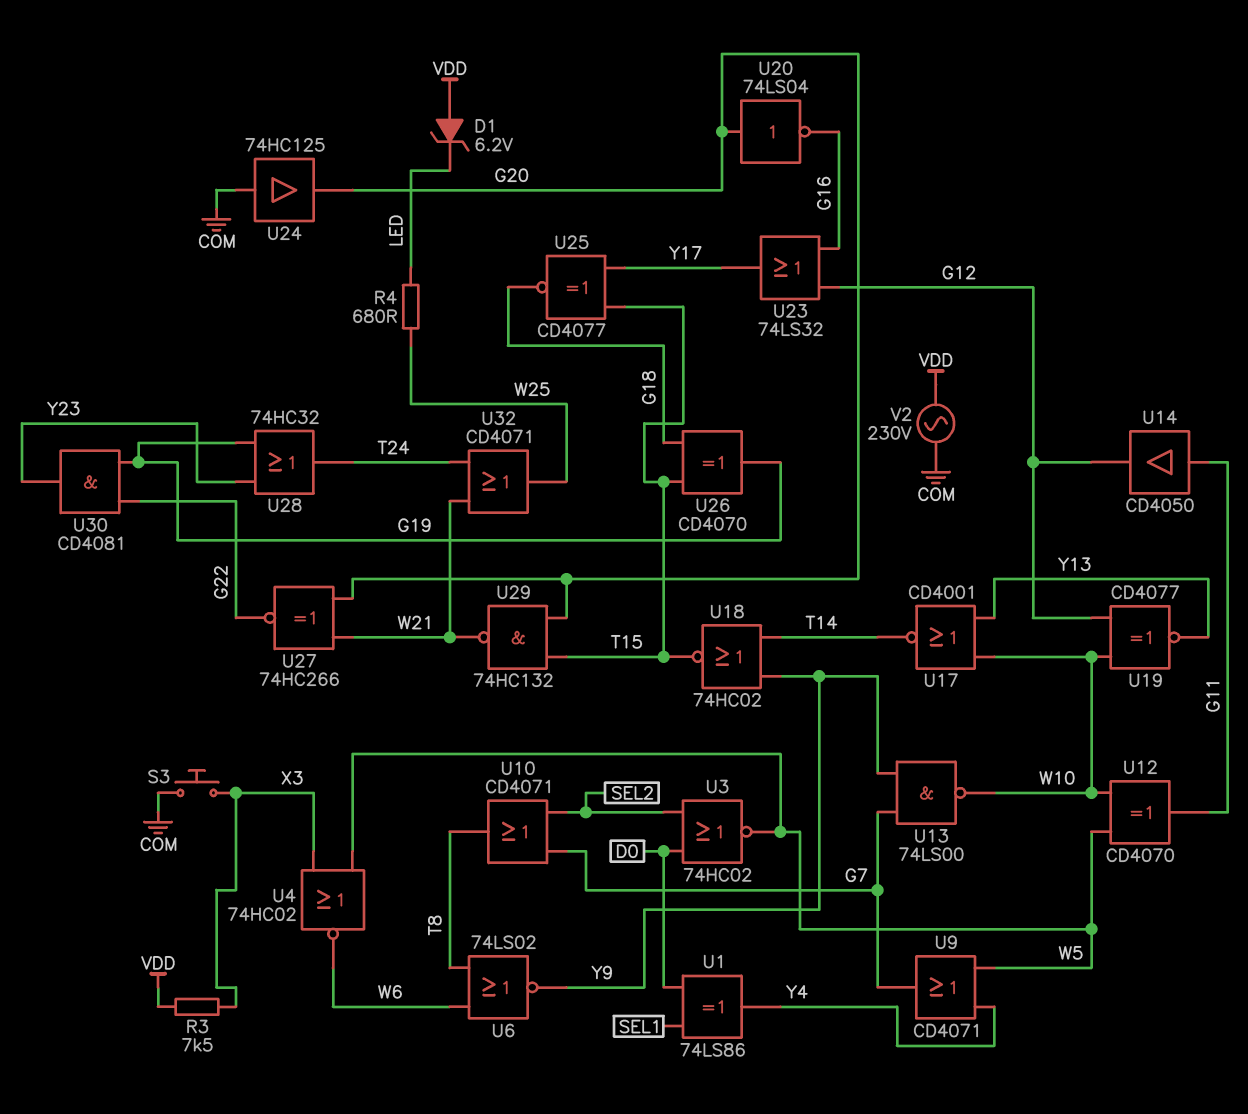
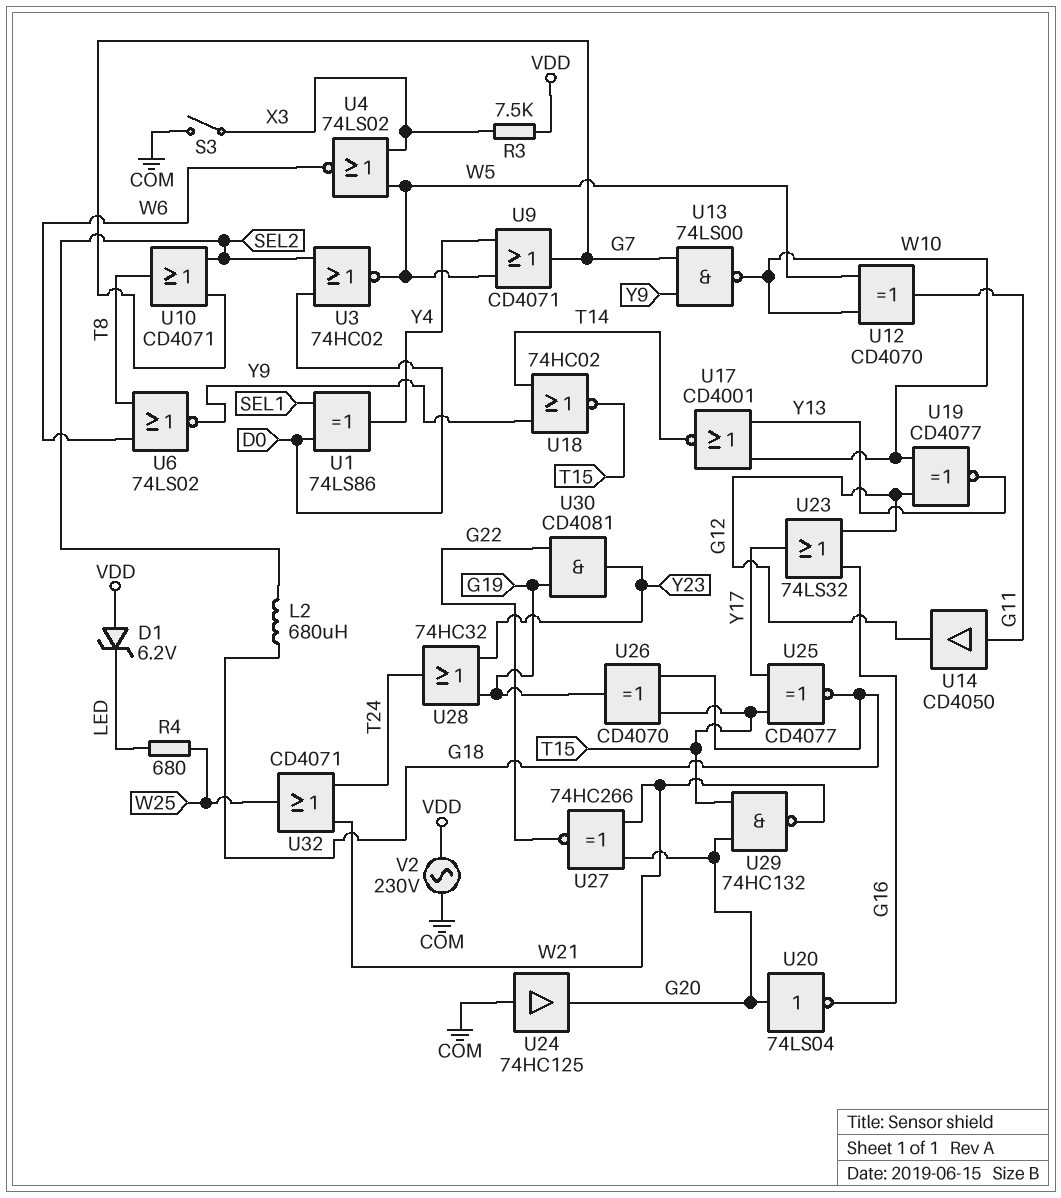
L2: none -> 680uH (G18, SEL2)
S3: button (COM, X3) -> switch (COM, X3)
U4: NOR 74HC02 (in W5, in X3, out W6) -> NOR 74LS02 (in W5, in X3, out W6)

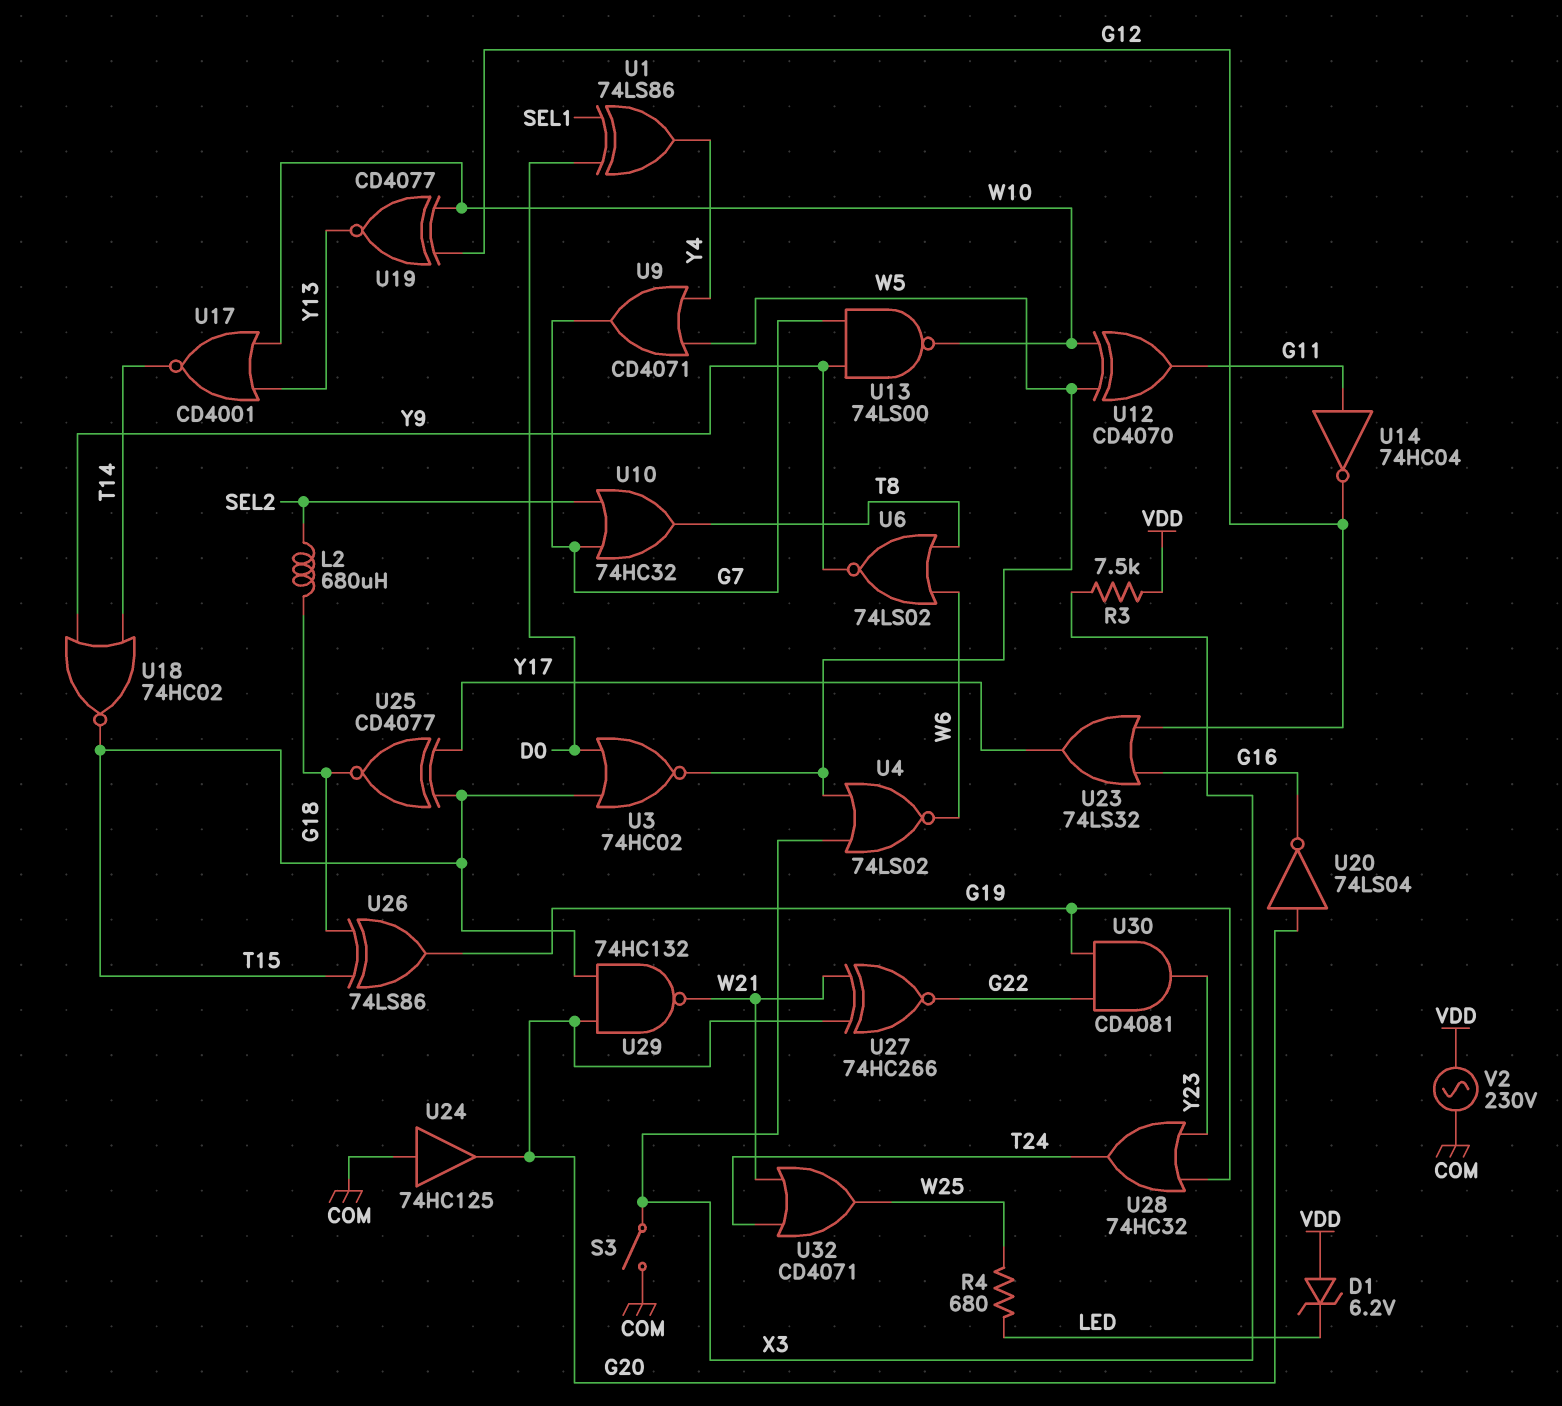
U3: NOR 74HC02 (in D0, in SEL2, out W5) -> NOR 74HC02 (in D0, in T15, out W5)
U10: OR CD4071 (in G7, in SEL2, out T8) -> OR 74HC32 (in G7, in SEL2, out T8)
U14: buffer CD4050 (in G11, out G12) -> NOT 74HC04 (in G11, out G12)
U26: XOR CD4070 (in G18, in T15, out G19) -> XOR 74LS86 (in G18, in T15, out G19)

